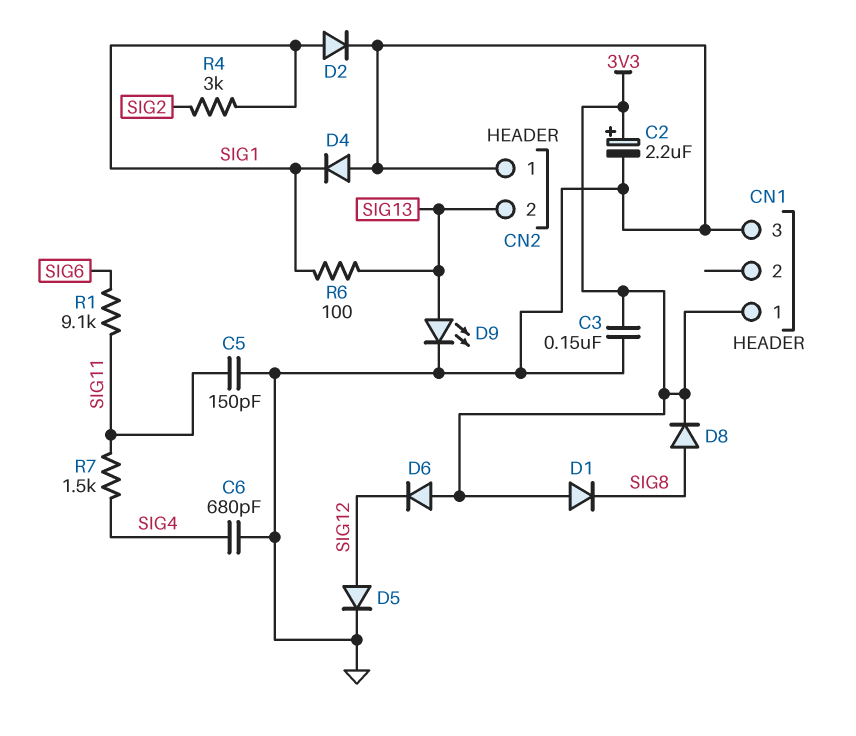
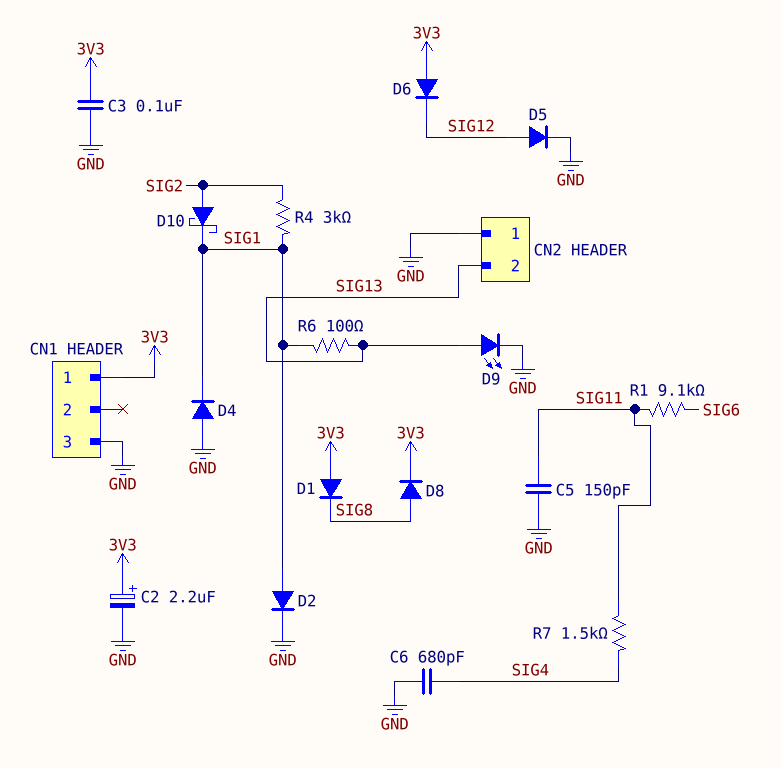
C3: 150nF (3V3, GND) -> 100nF (3V3, GND)
D10: none -> schottky (A SIG2, K SIG1)

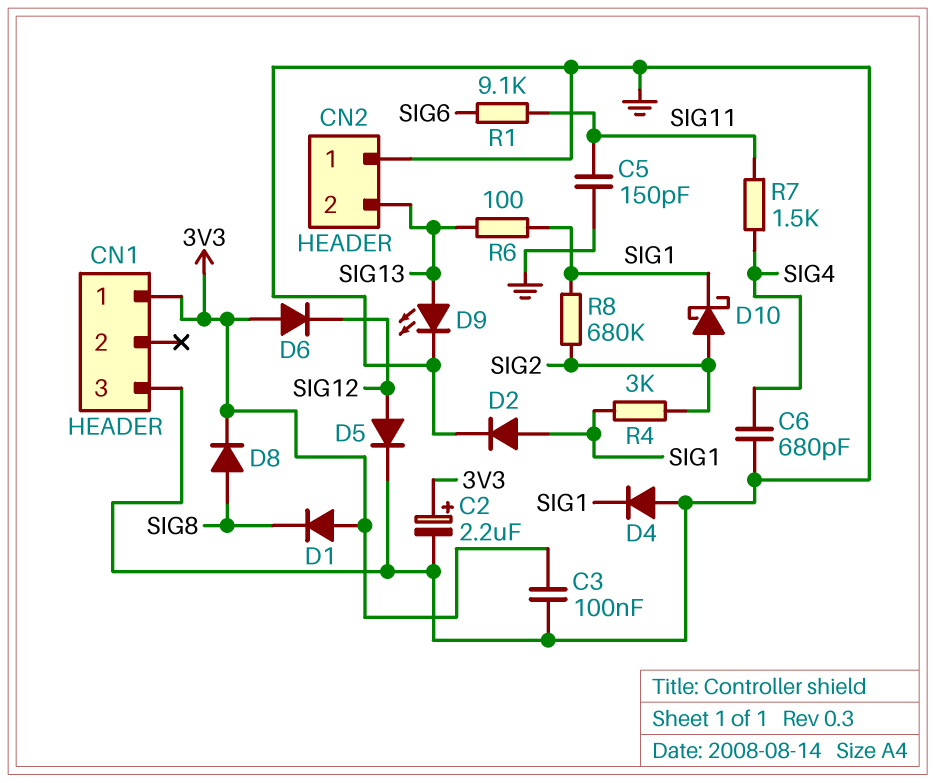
R8: none -> 680k (SIG1, SIG2)

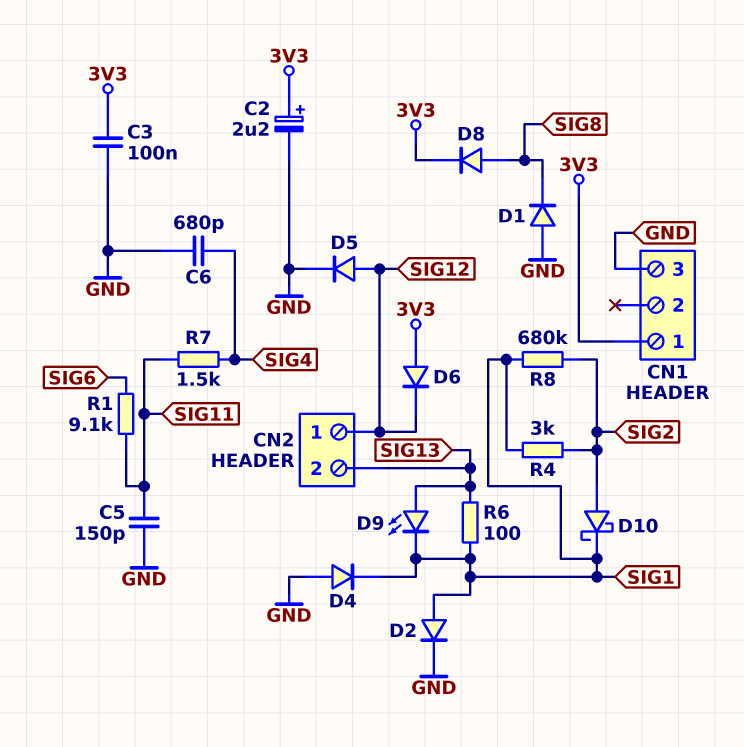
CN2 pin 1: GND -> SIG12
D1: diode (A 3V3, K SIG8) -> diode (A GND, K SIG8)
D9: LED (A SIG13, K GND) -> LED (A SIG13, K SIG1)

